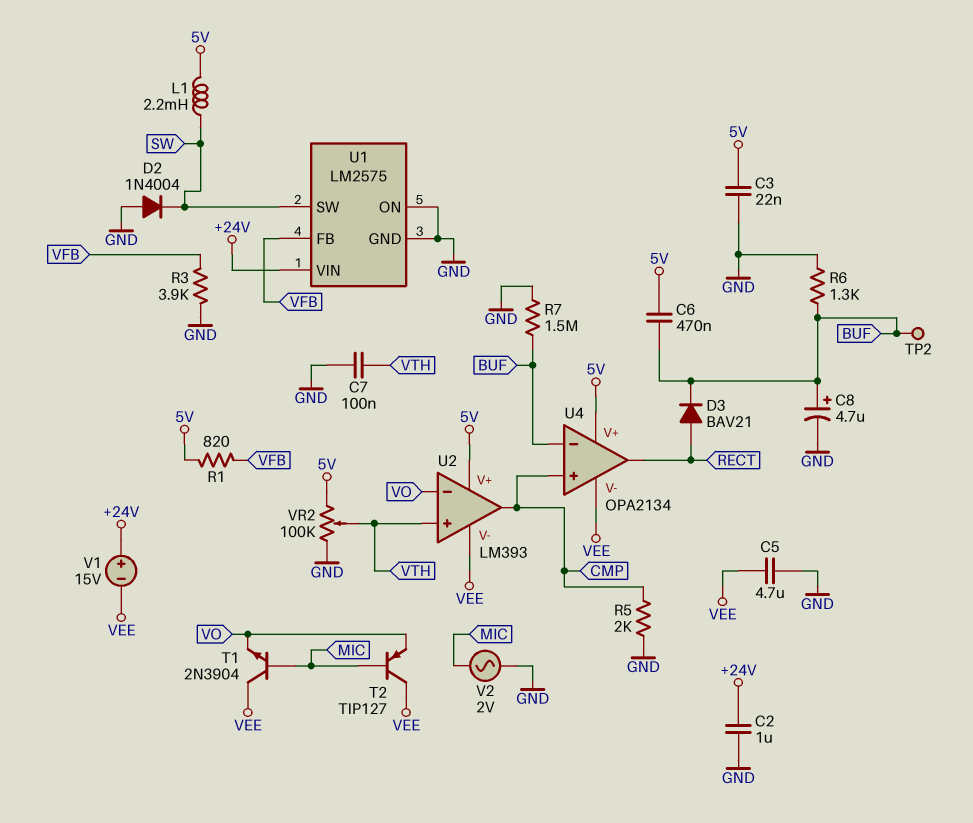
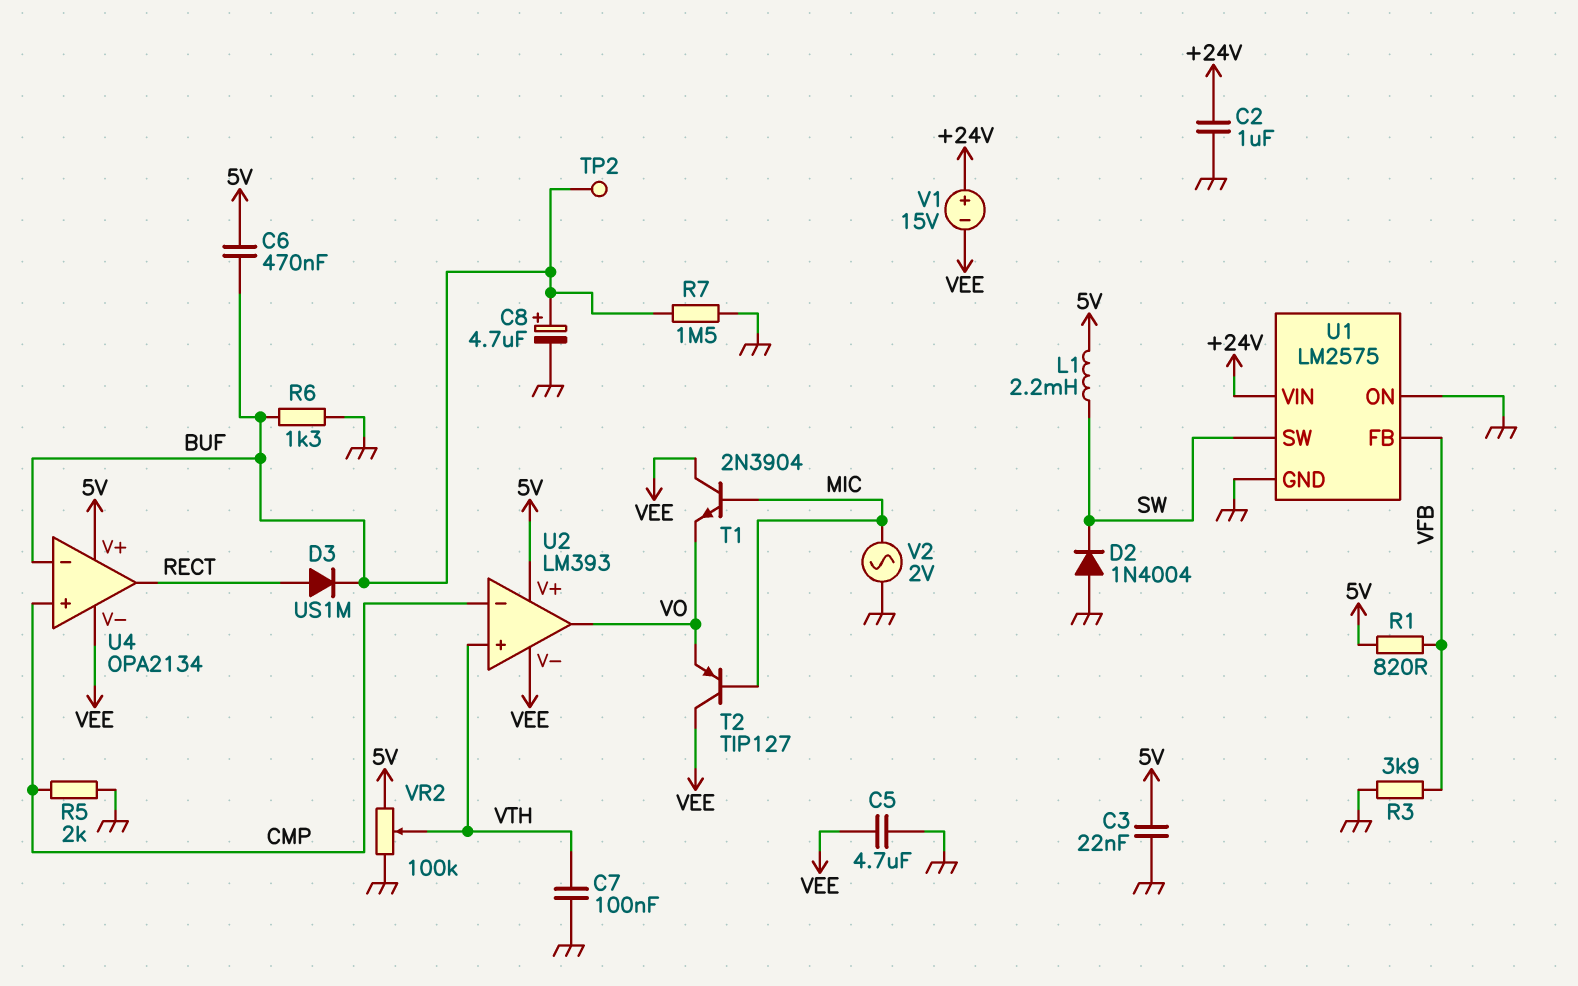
D3: diode BAV21 (A RECT, K BUF) -> diode US1M (A RECT, K BUF)
U2 pin in-: VO -> CMP
U2 pin out: CMP -> VO

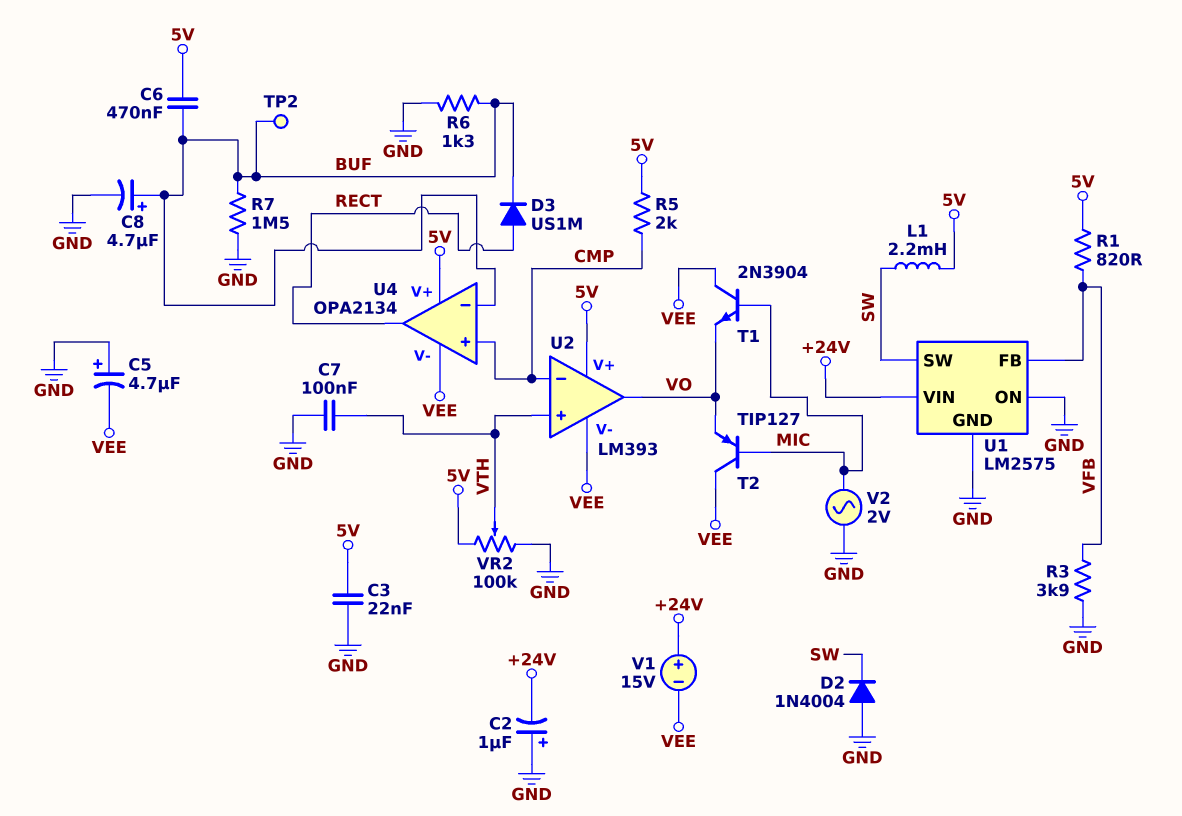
C2: 1uF (+24V, GND) -> 1uF (plus GND, minus +24V)
C5: 4.7uF (GND, VEE) -> 4.7uF (plus GND, minus VEE)
R5: 2k (CMP, GND) -> 2k (5V, CMP)

